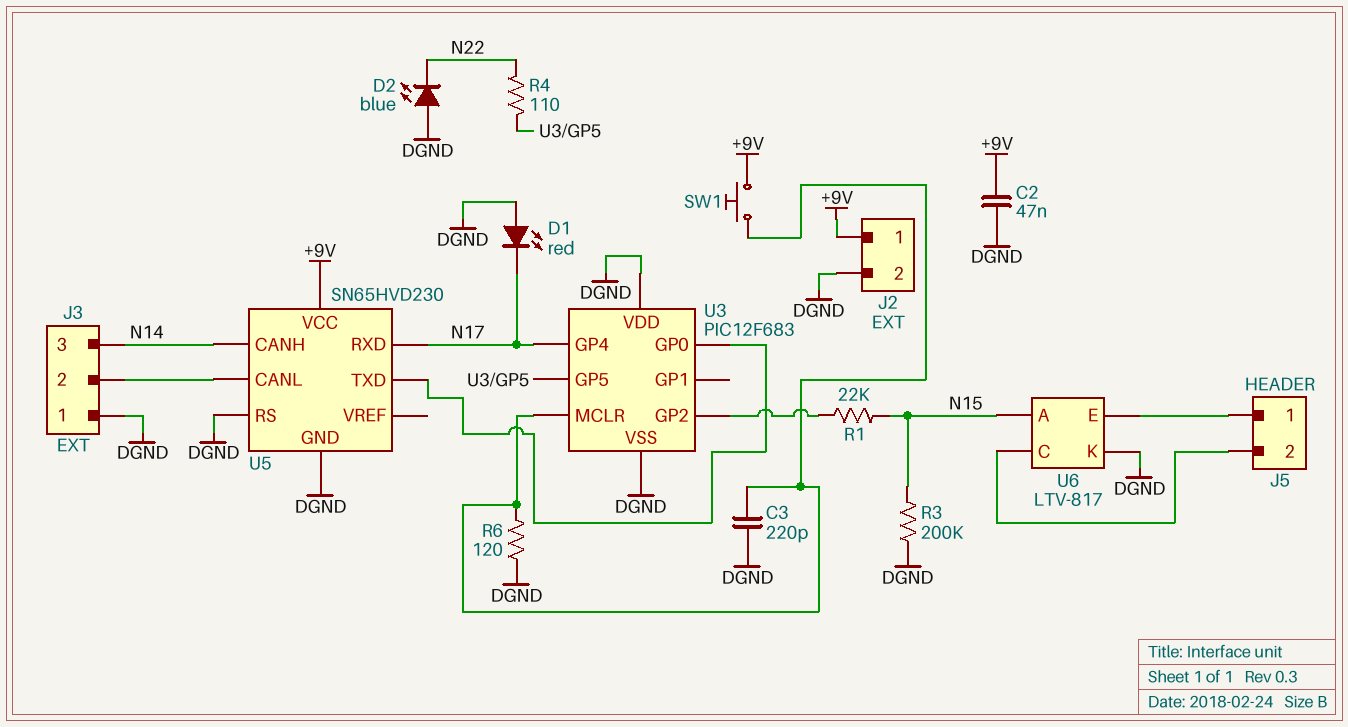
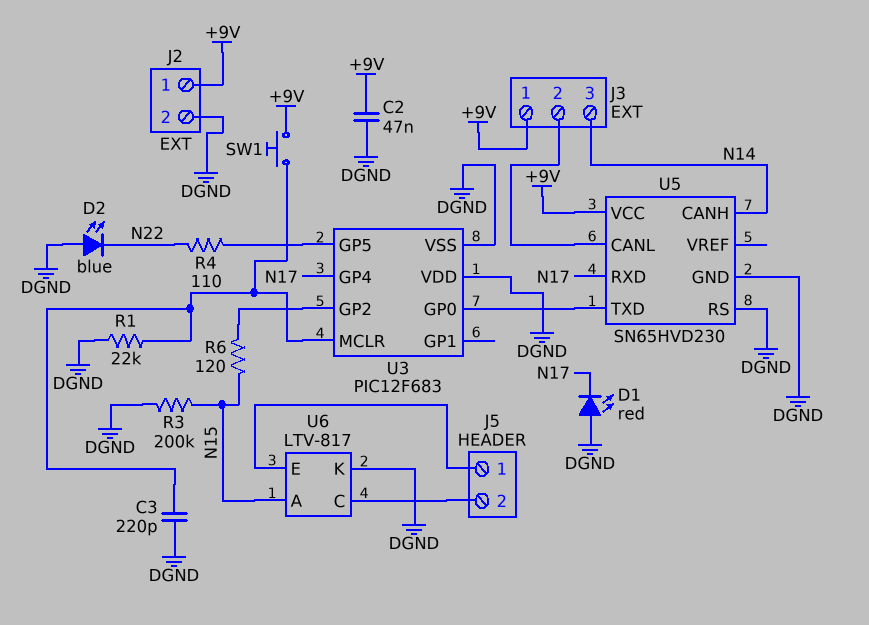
J3 pin 1: DGND -> +9V
R1: 22k (N15, U3/GP2) -> 22k (DGND, U3/MCLR)
R6: 120 (DGND, U3/MCLR) -> 120 (N15, U3/GP2)

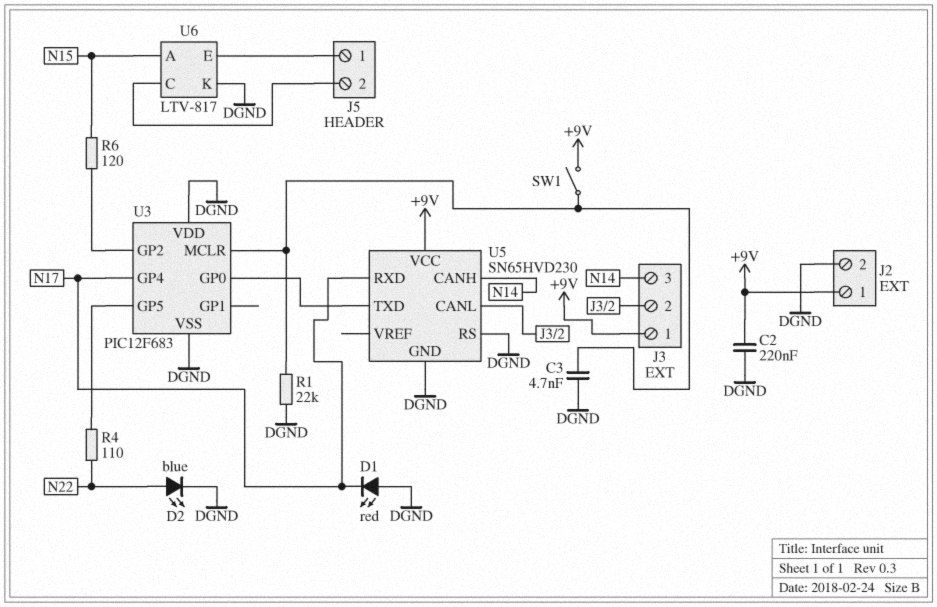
C2: 47nF (+9V, DGND) -> 220nF (+9V, DGND)
C3: 220pF (DGND, U3/MCLR) -> 4.7nF (DGND, U3/MCLR)
D2: LED blue (A DGND, K N22) -> LED blue (A N22, K DGND)
R3: 200k (DGND, N15) -> none
SW1: button (+9V, U3/MCLR) -> switch (+9V, U3/MCLR)

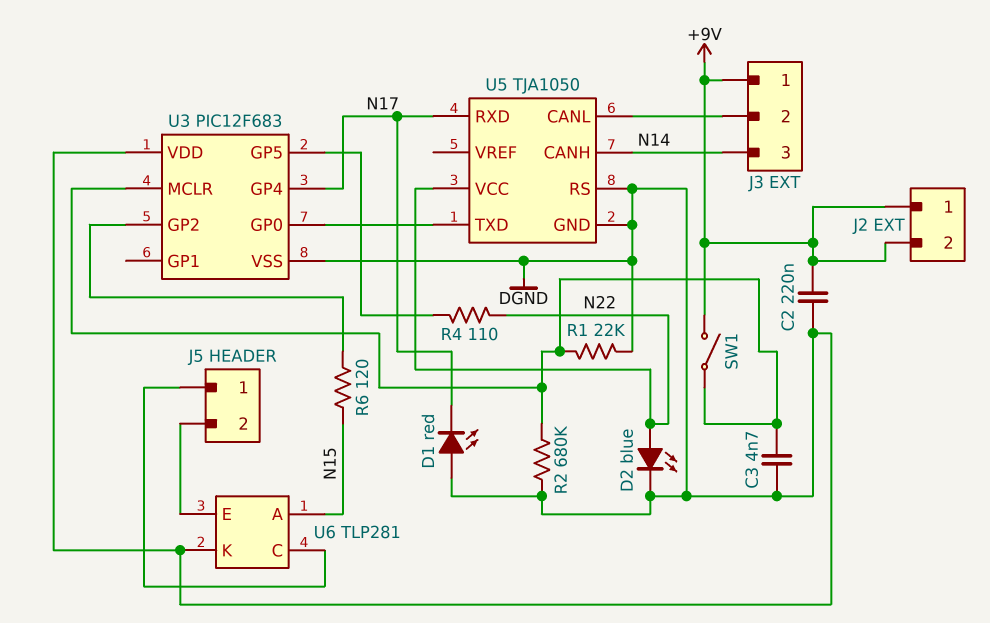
J2 pin 2: DGND -> +9V
R2: none -> 680k (DGND, U3/MCLR)
U5: SN65HVD230 -> TJA1050
U5 pin VCC: +9V -> N22
U6: LTV-817 -> TLP281
U6 pin C: J5/2 -> J5/1
U6 pin E: J5/1 -> J5/2

